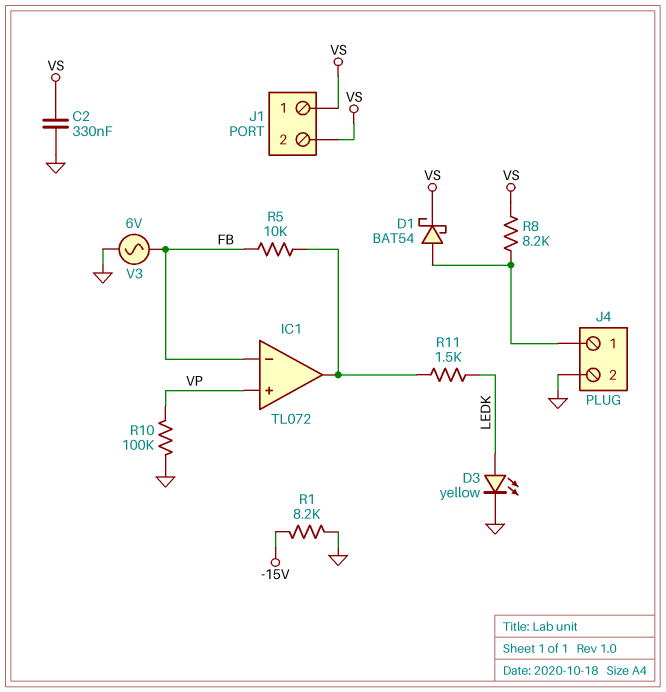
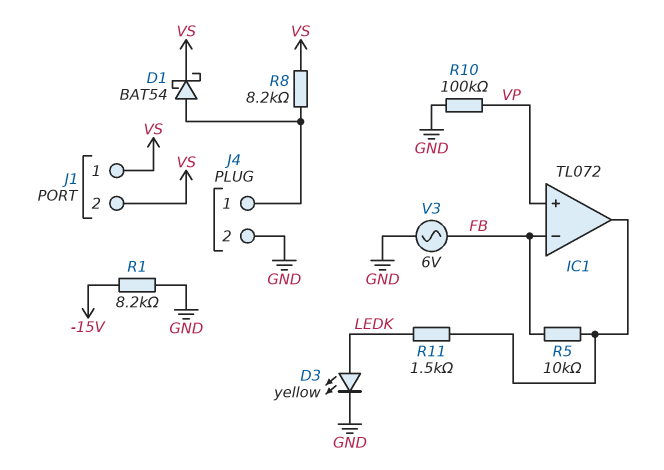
C2: 330nF (GND, VS) -> none

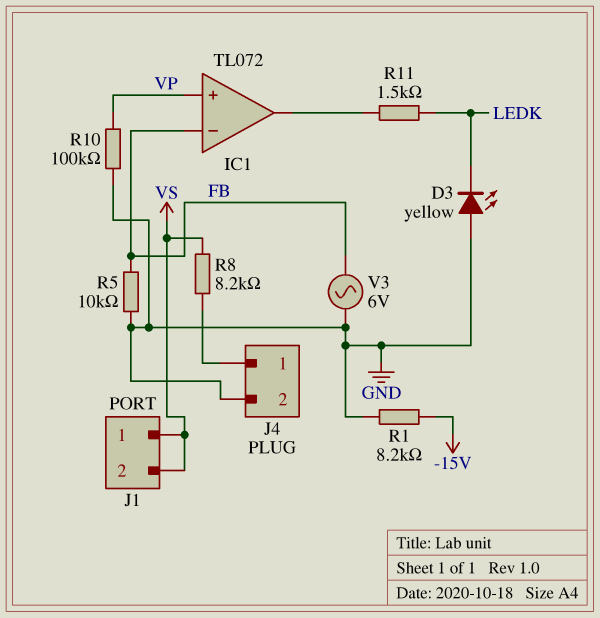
D1: schottky BAT54 (A J4/1, K VS) -> none
D3: LED yellow (A LEDK, K GND) -> LED yellow (A GND, K LEDK)
R5: 10k (FB, IC1/out) -> 10k (FB, GND)

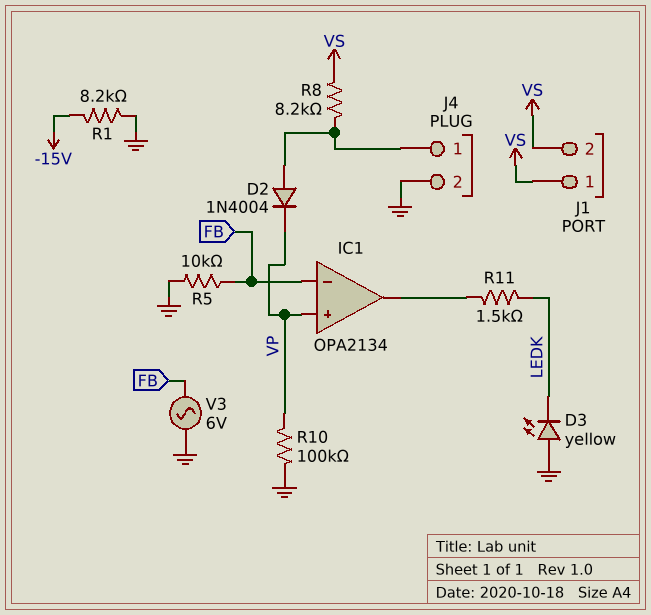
D2: none -> diode 1N4004 (A J4/1, K VP)
IC1: TL072 -> OPA2134

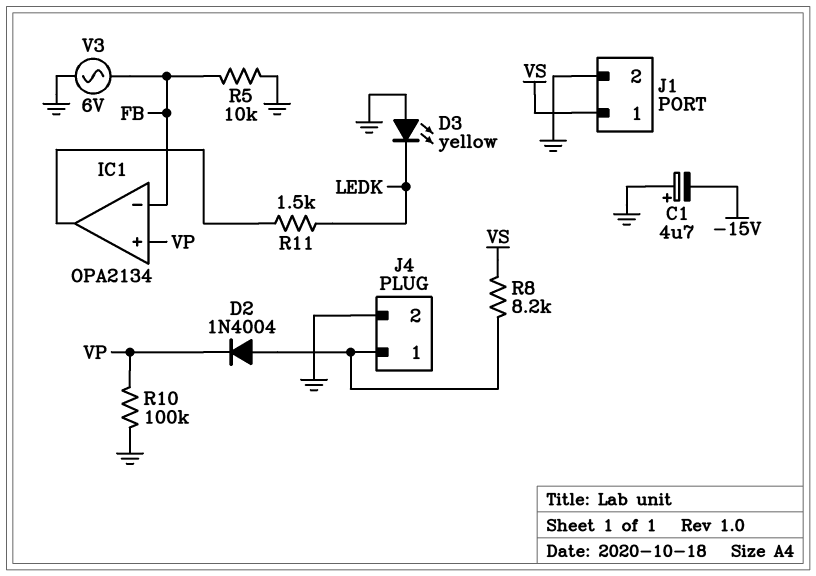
C1: none -> 4.7uF (plus GND, minus -15V)
J1 pin 2: VS -> GND
R1: 8.2k (-15V, GND) -> none

